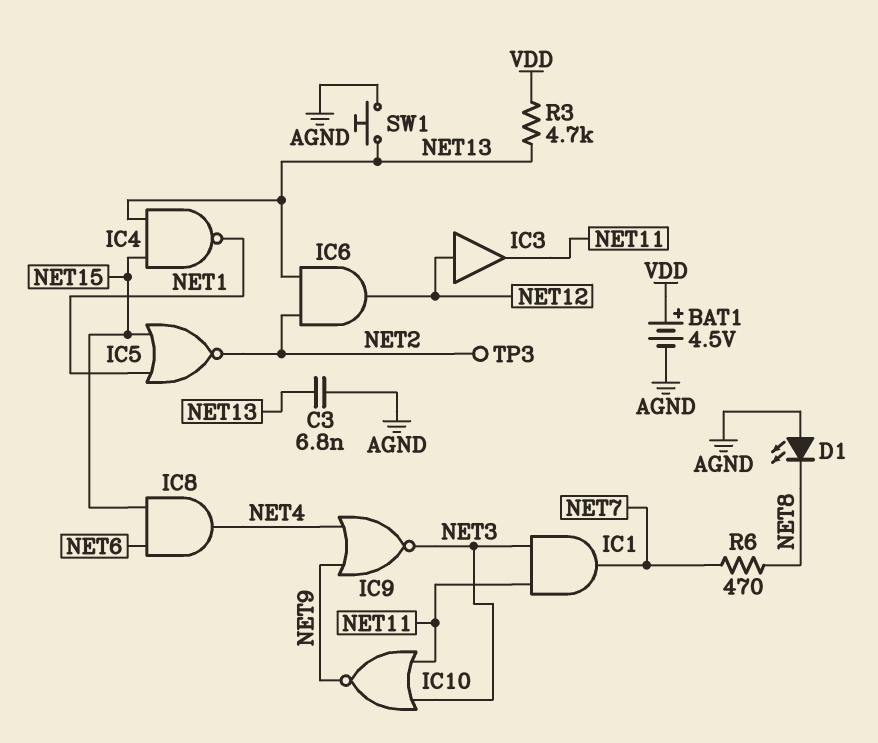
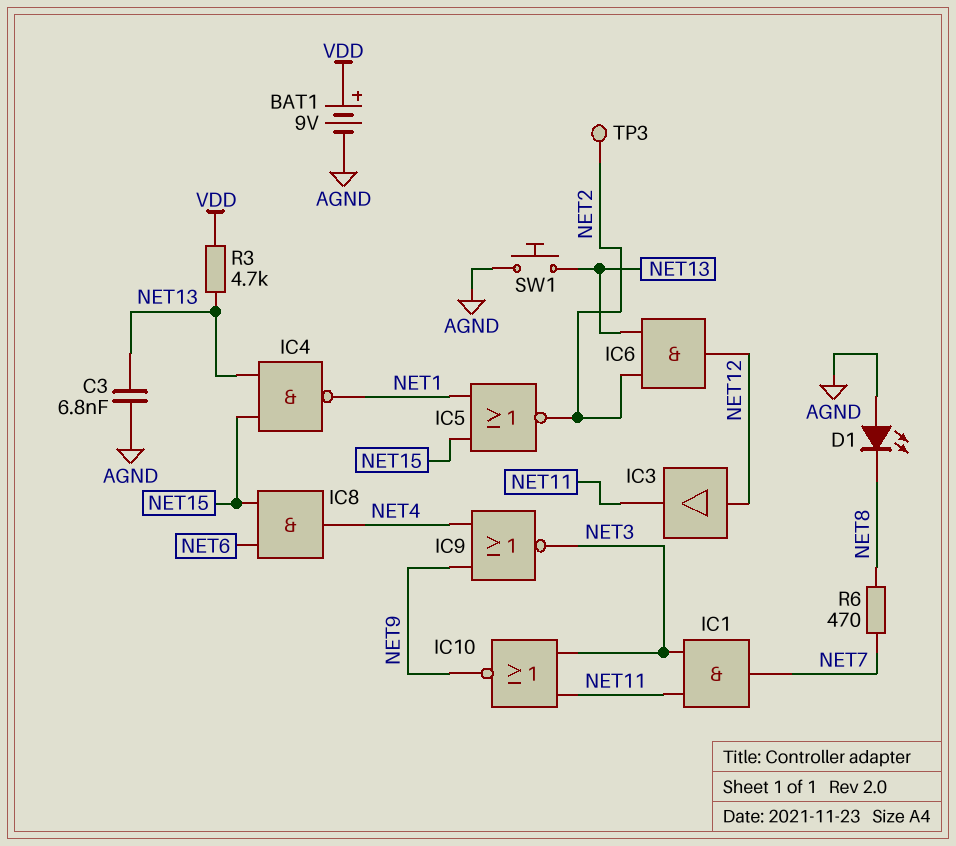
BAT1: 4.5V (plus VDD, minus AGND) -> 9V (plus VDD, minus AGND)

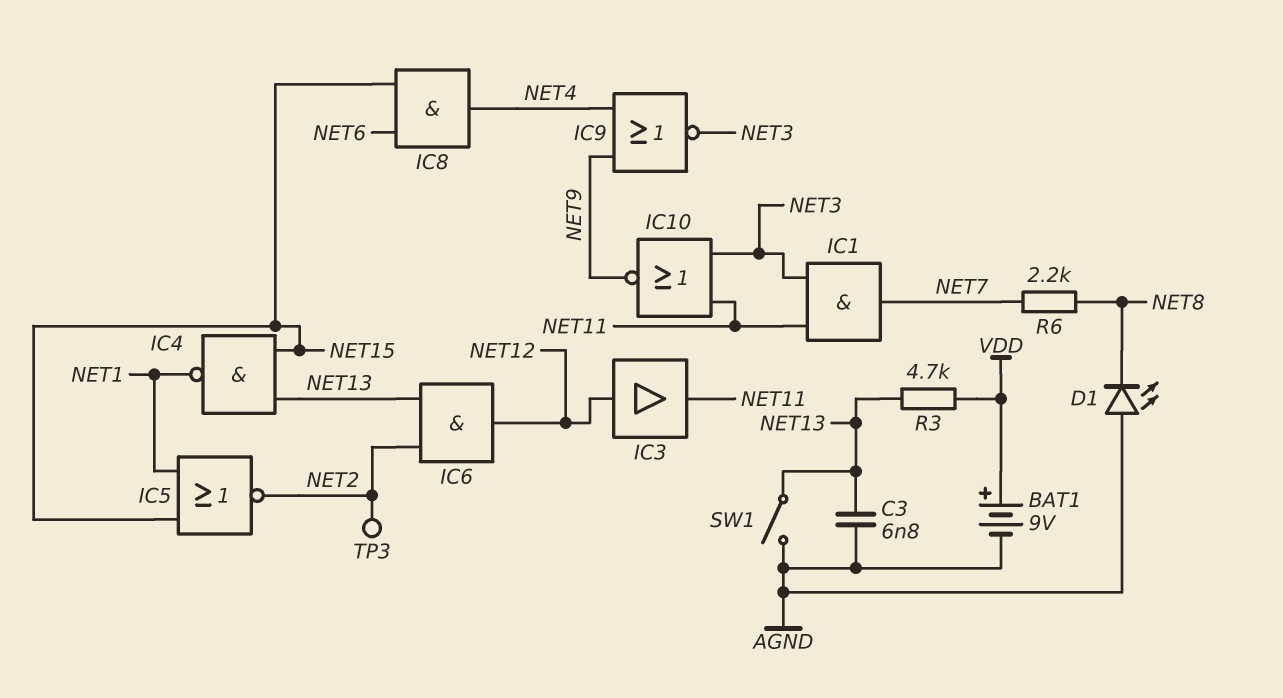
R6: 470 (NET7, NET8) -> 2.2k (NET7, NET8)
SW1: button (AGND, NET13) -> switch (AGND, NET13)

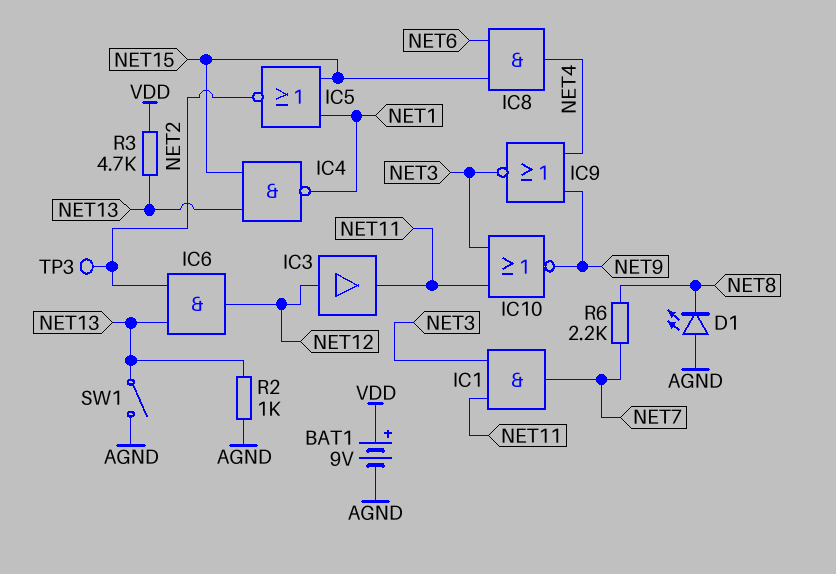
C3: 6.8nF (AGND, NET13) -> none
R2: none -> 1k (AGND, NET13)

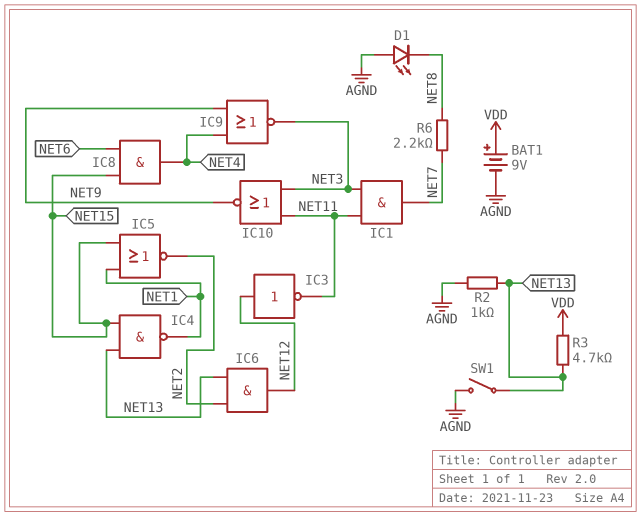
IC3: buffer (in NET12, out NET11) -> NOT (in NET12, out NET11)
TP3: test point (NET2) -> none

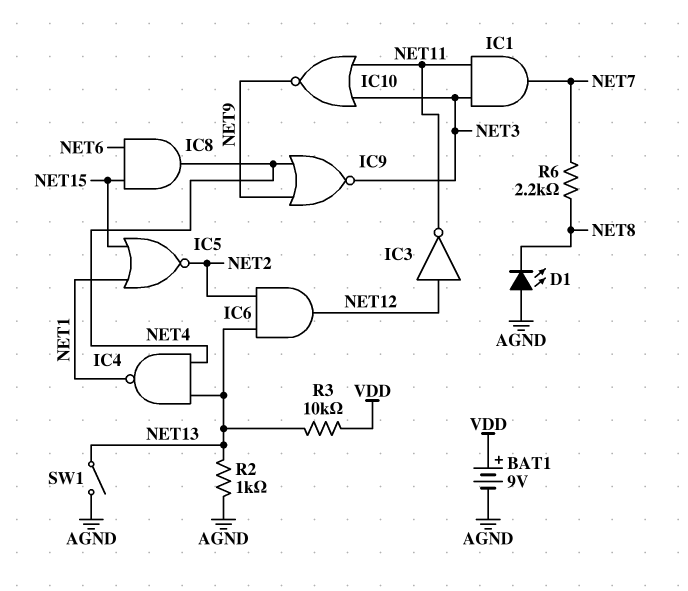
IC4: NAND (in NET13, in NET15, out NET1) -> NAND (in NET4, in NET13, out NET1)
R3: 4.7k (NET13, VDD) -> 10k (NET13, VDD)

